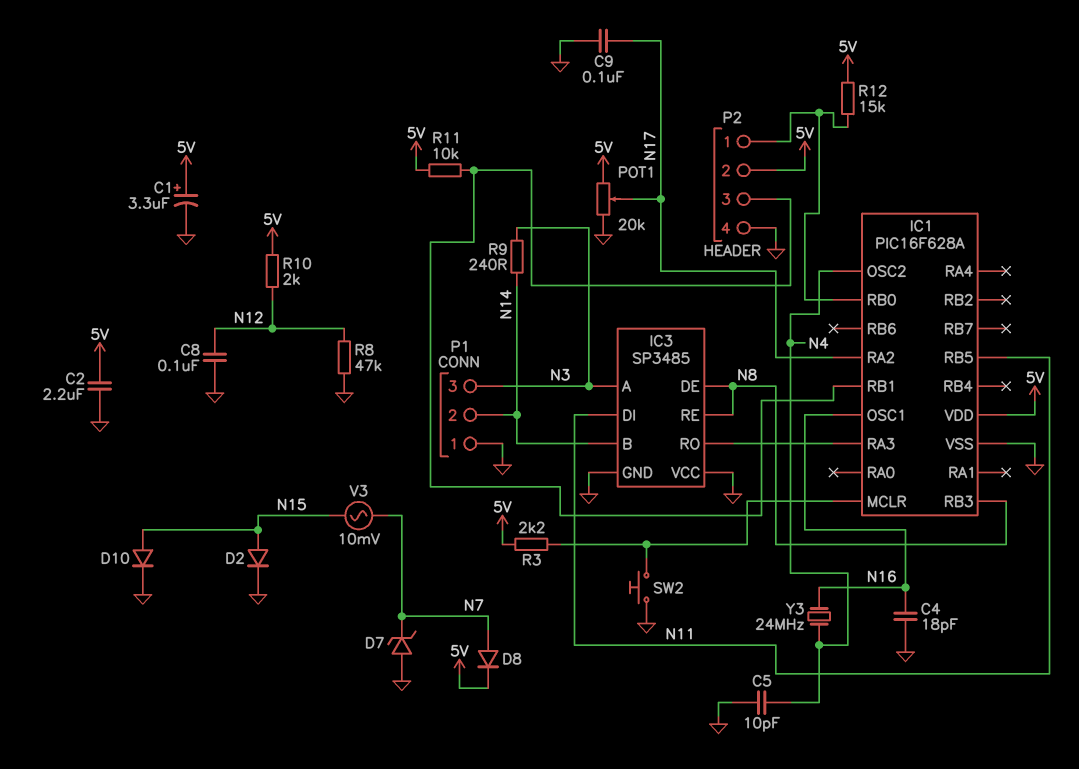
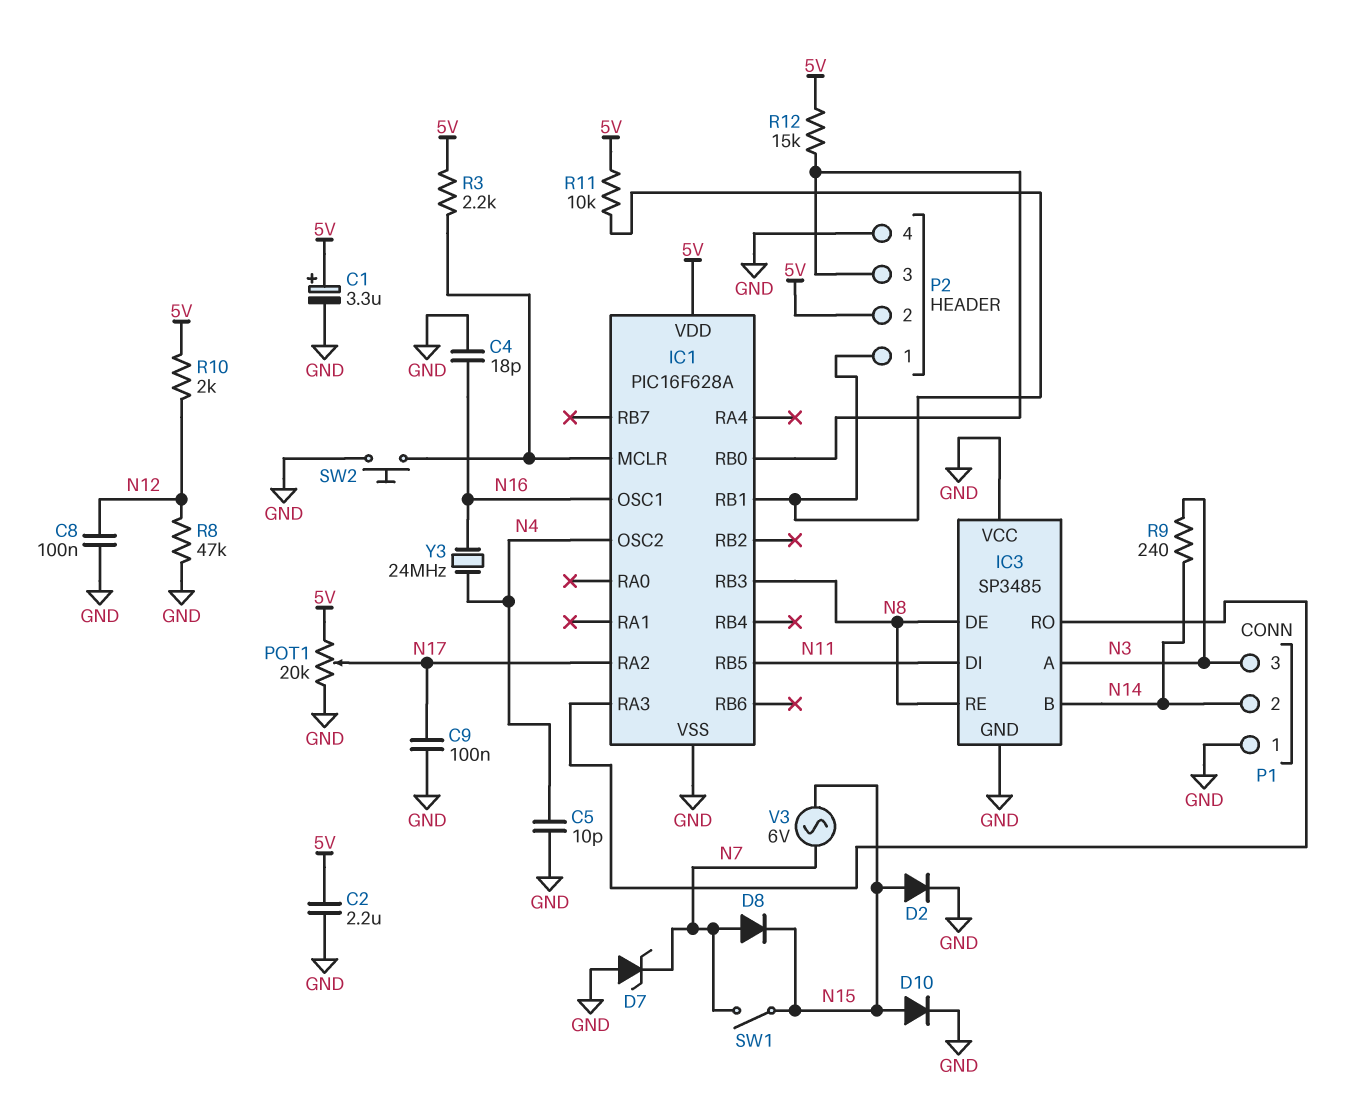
D8: diode (A N7, K 5V) -> diode (A N7, K N15)
P2 pin 1: IC1/RB0 -> IC1/RB1
P2 pin 3: IC1/RB1 -> IC1/RB0
SW1: none -> switch (N7, N15)
V3: AC 10mV (N7, N15) -> AC 6V (N7, N15)

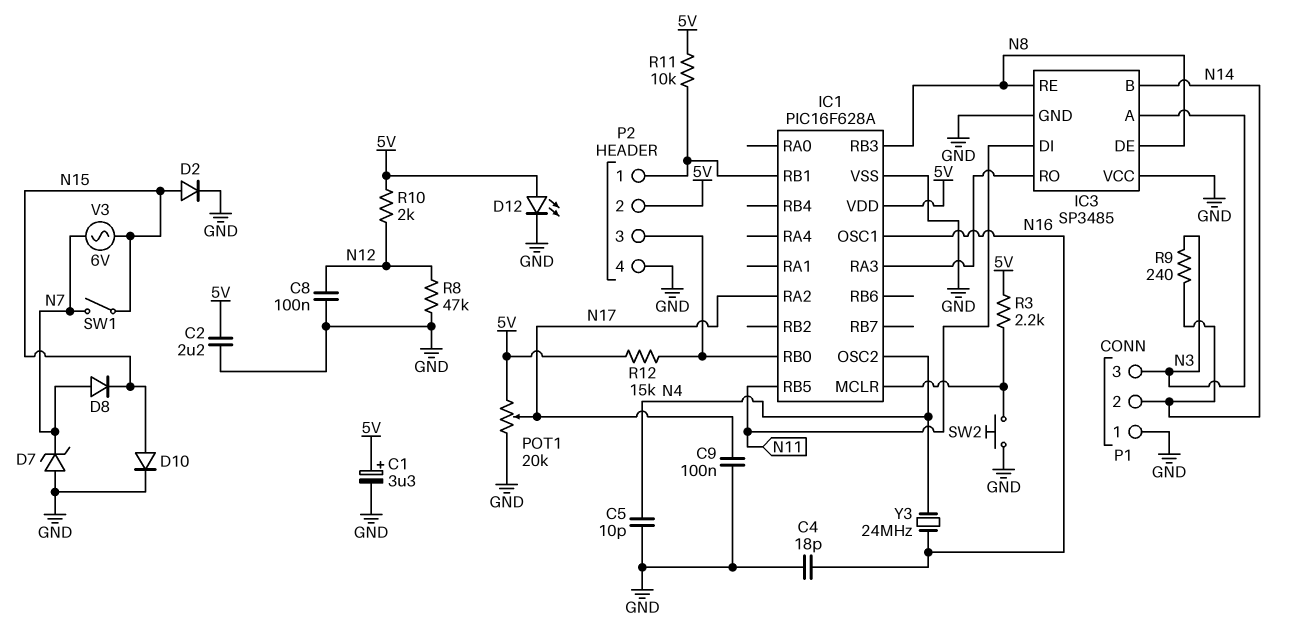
D12: none -> LED (A 5V, K GND)

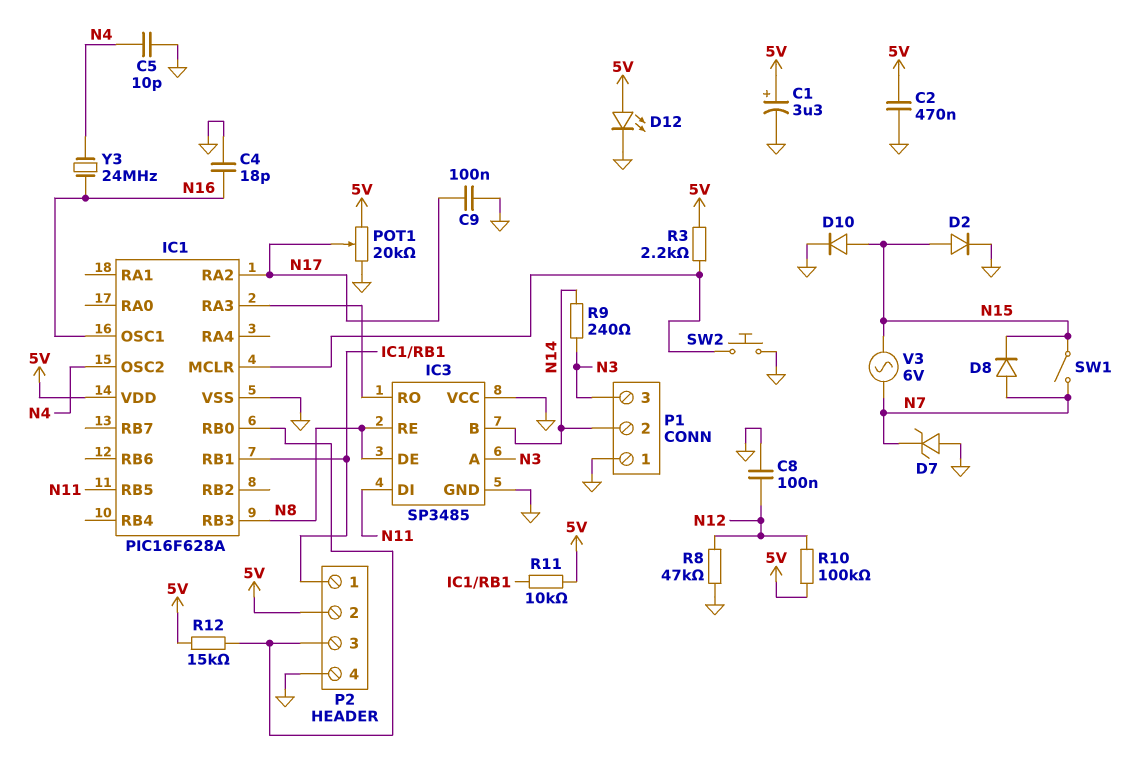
C2: 2.2uF (5V, GND) -> 470nF (5V, GND)
R10: 2k (5V, N12) -> 100k (5V, N12)

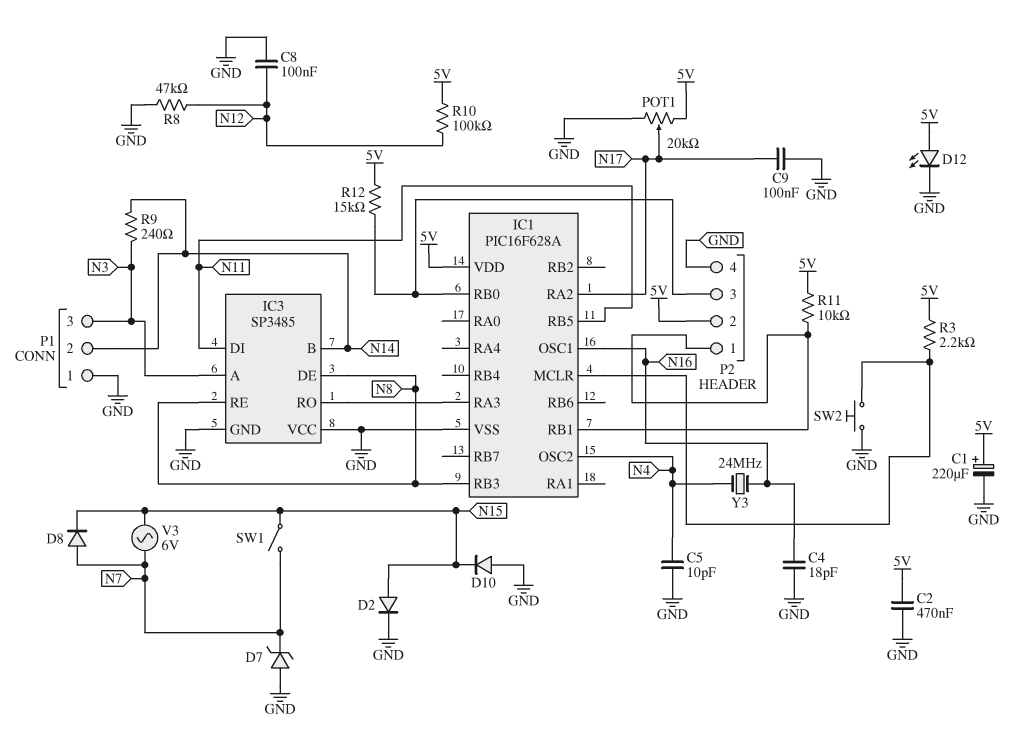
C1: 3.3uF (plus 5V, minus GND) -> 220uF (plus 5V, minus GND)
D10: diode (A N15, K GND) -> diode (A GND, K N15)

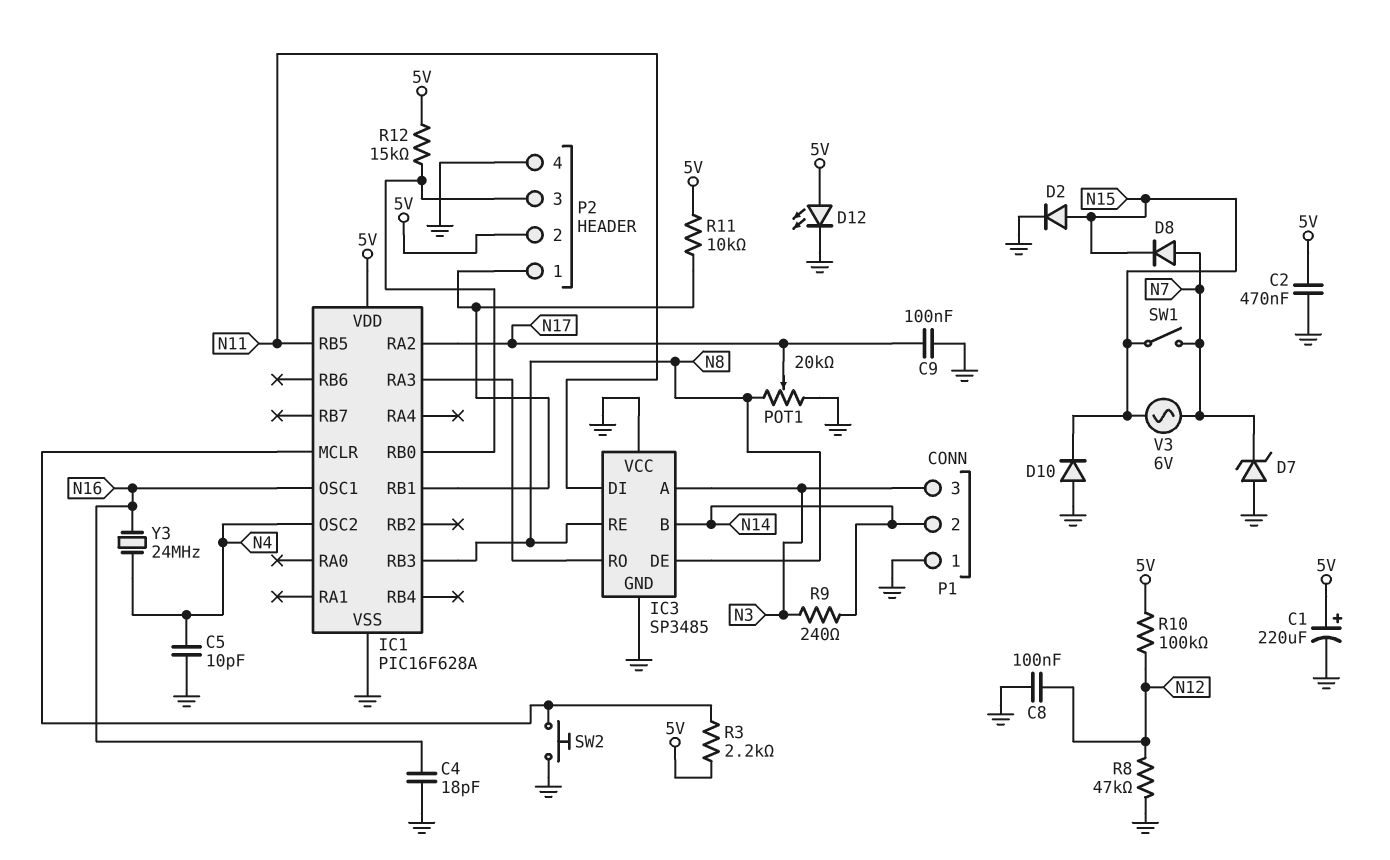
POT1: 20k (5V, GND, wiper N17) -> 20k (GND, N8, wiper N17)

